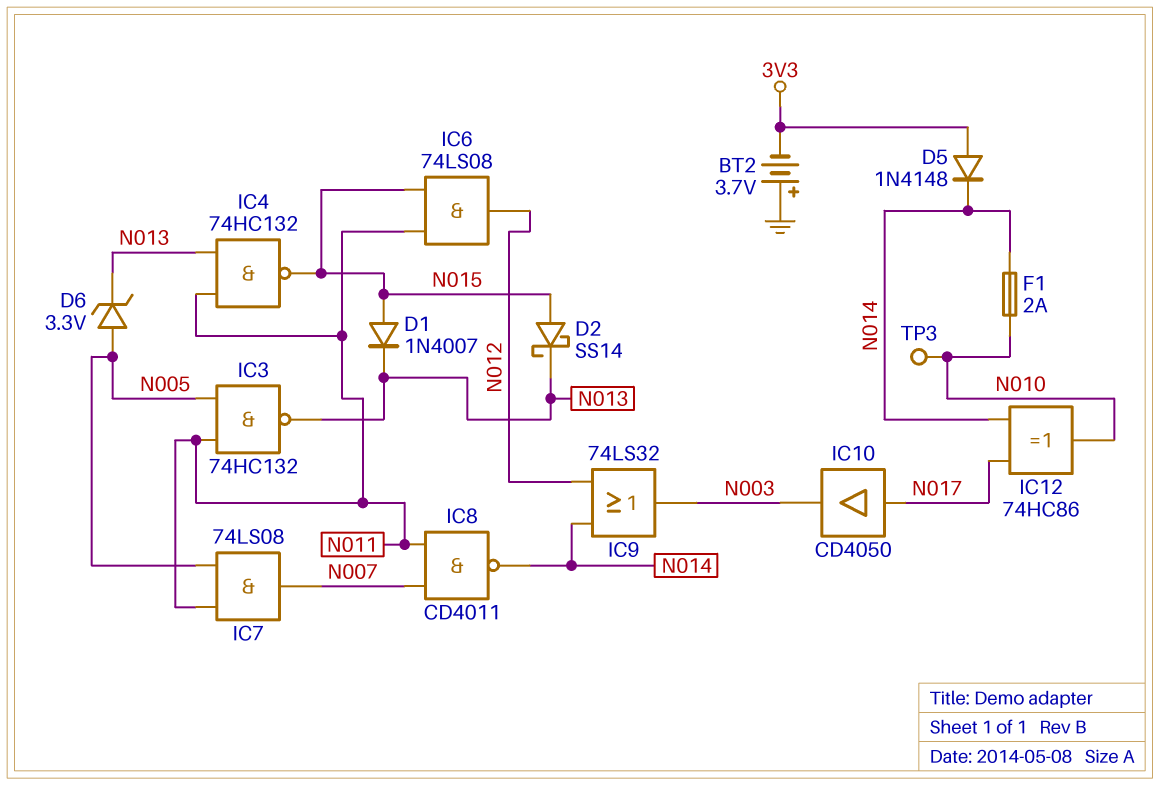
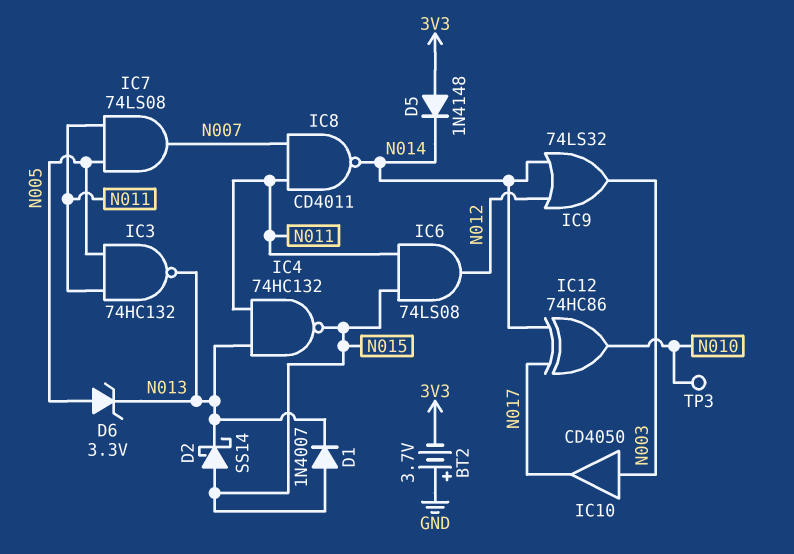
F1: 2A (N010, N014) -> none
IC10: buffer CD4050 (in N017, out N003) -> buffer CD4050 (in N003, out N017)

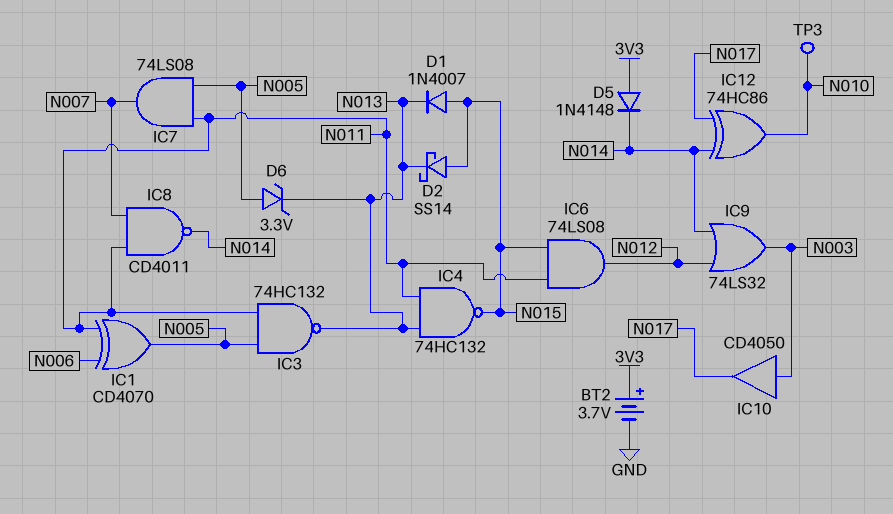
BT2: 3.7V (plus GND, minus 3V3) -> 3.7V (plus 3V3, minus GND)
IC1: none -> XOR CD4070 (in N006, in N011, out N005)

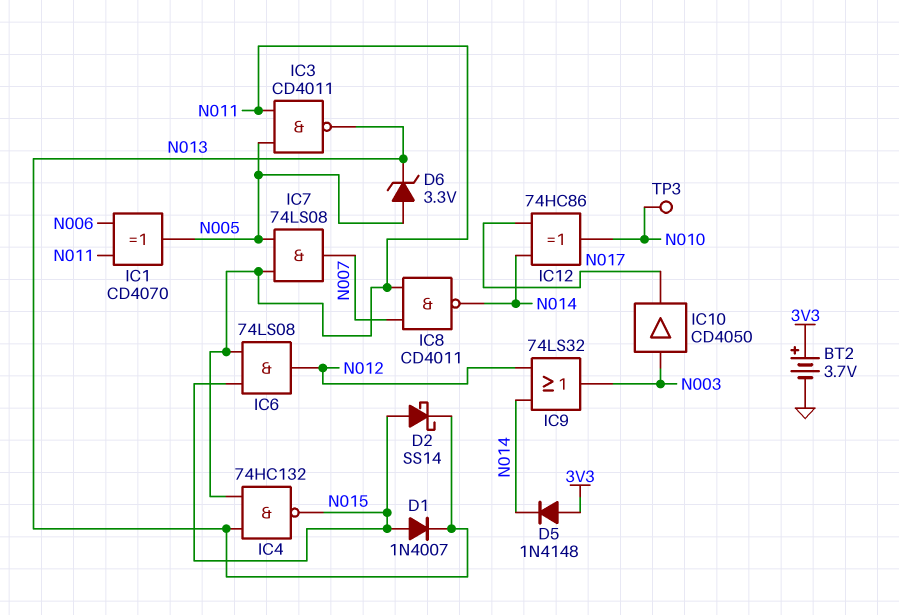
IC3: NAND 74HC132 (in N005, in N011, out N013) -> NAND CD4011 (in N005, in N011, out N013)

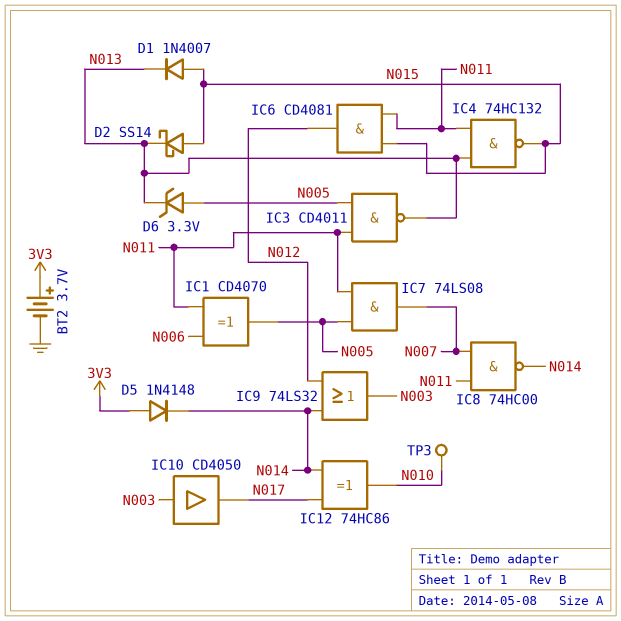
IC6: AND 74LS08 (in N011, in N015, out N012) -> AND CD4081 (in N011, in N015, out N012)
IC8: NAND CD4011 (in N007, in N011, out N014) -> NAND 74HC00 (in N007, in N011, out N014)

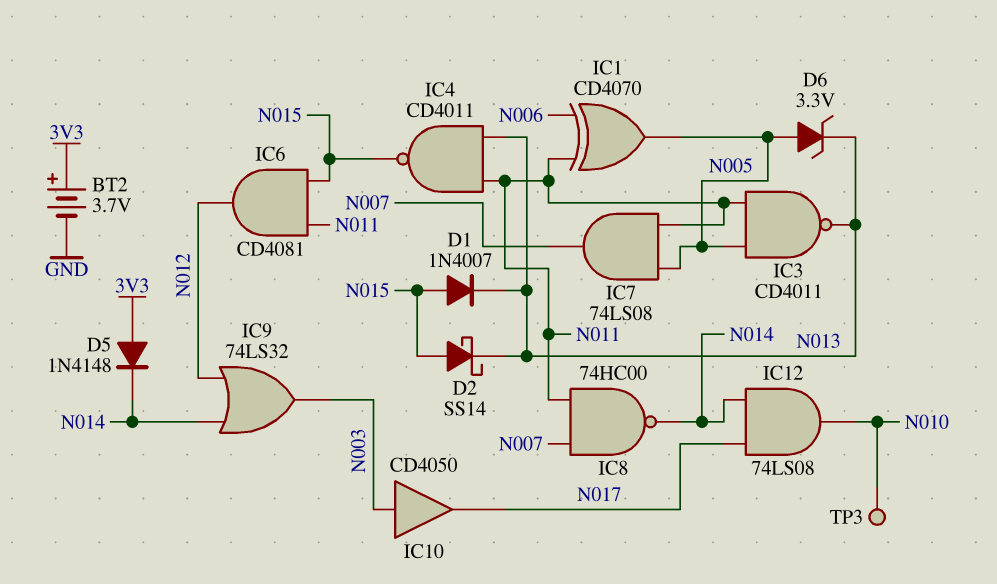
IC4: NAND 74HC132 (in N011, in N013, out N015) -> NAND CD4011 (in N011, in N013, out N015)
IC12: XOR 74HC86 (in N014, in N017, out N010) -> AND 74LS08 (in N014, in N017, out N010)

